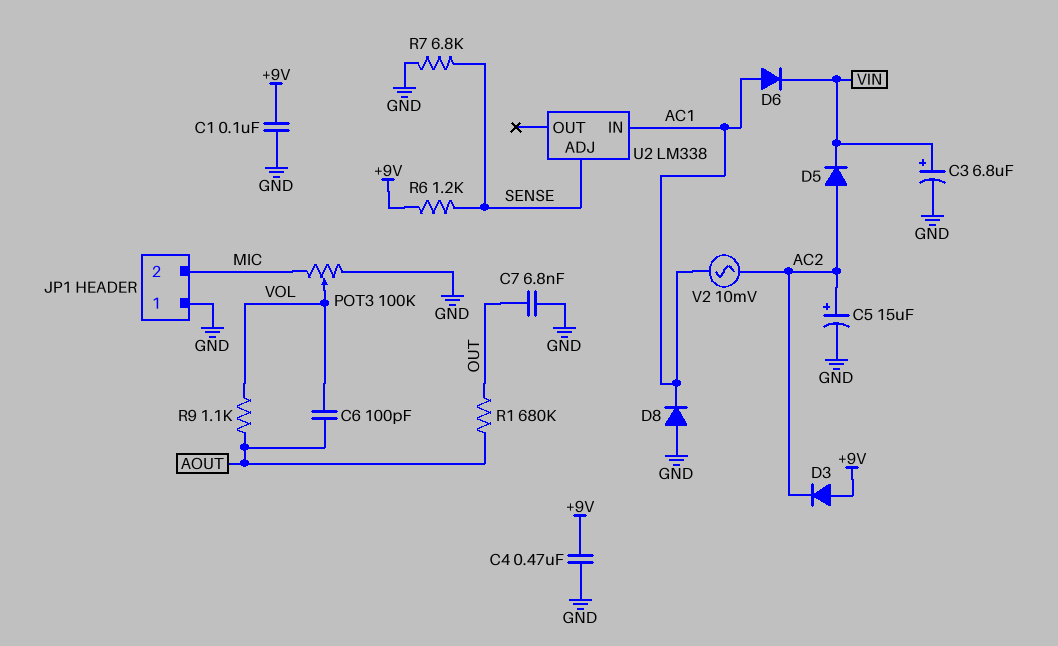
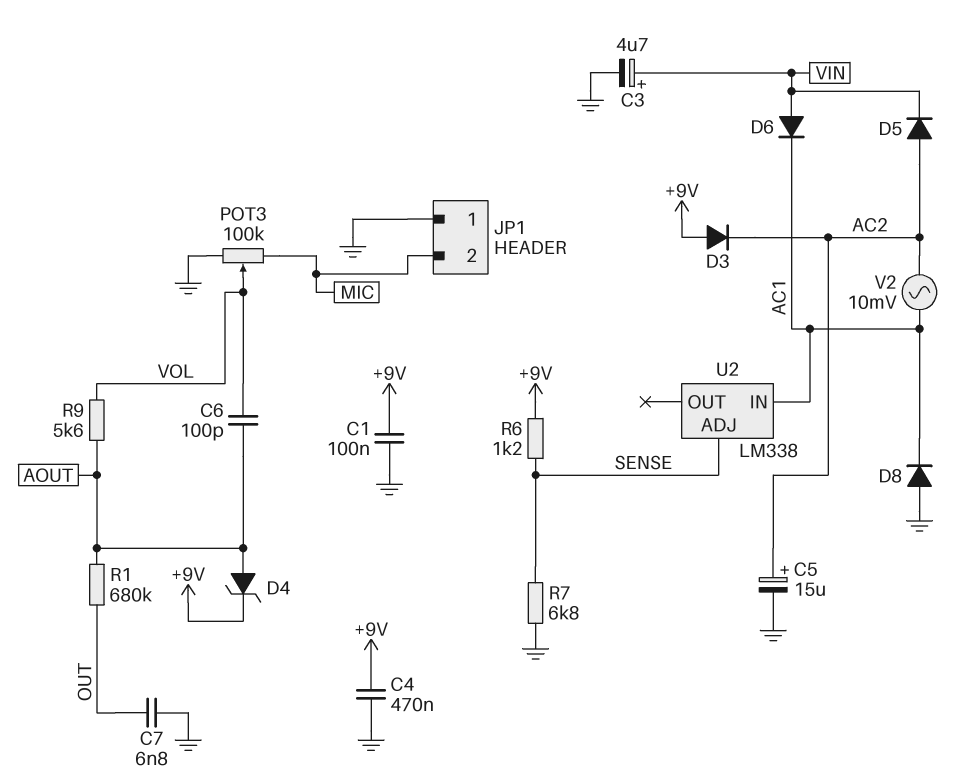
C3: 6.8uF (plus VIN, minus GND) -> 4.7uF (plus VIN, minus GND)
D4: none -> zener (A AOUT, K +9V)
D6: diode (A AC1, K VIN) -> diode (A VIN, K AC1)
R9: 1.1k (AOUT, VOL) -> 5.6k (AOUT, VOL)

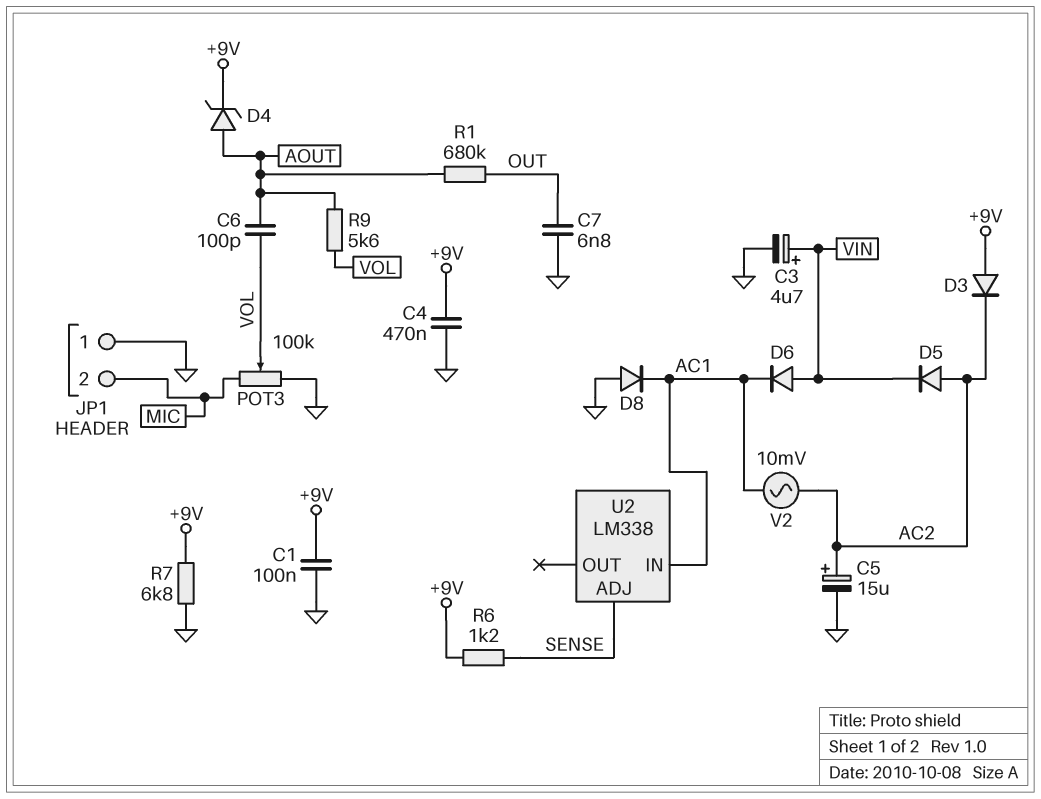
R7: 6.8k (GND, SENSE) -> 6.8k (+9V, GND)

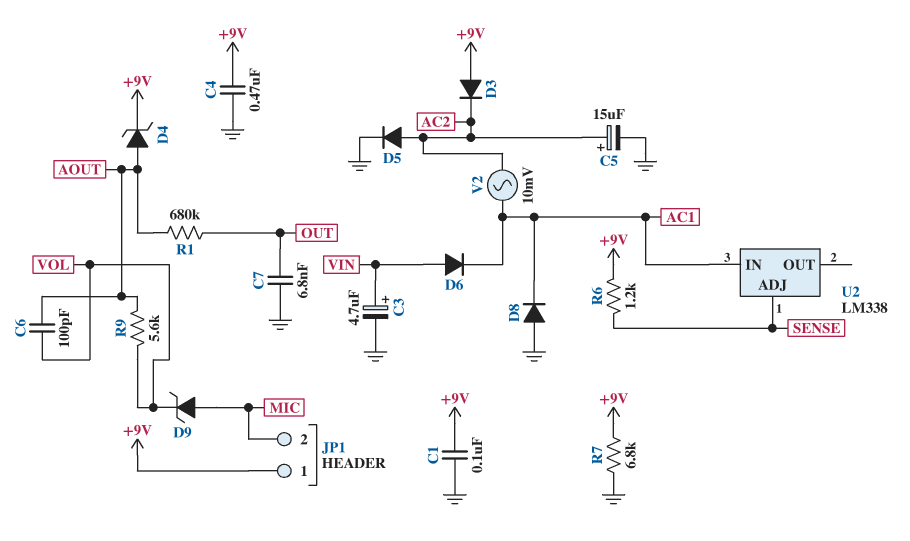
D5: diode (A AC2, K VIN) -> diode (A AC2, K GND)
D9: none -> zener (A MIC, K VOL)
JP1 pin 1: GND -> +9V
POT3: 100k (GND, MIC, wiper VOL) -> none

